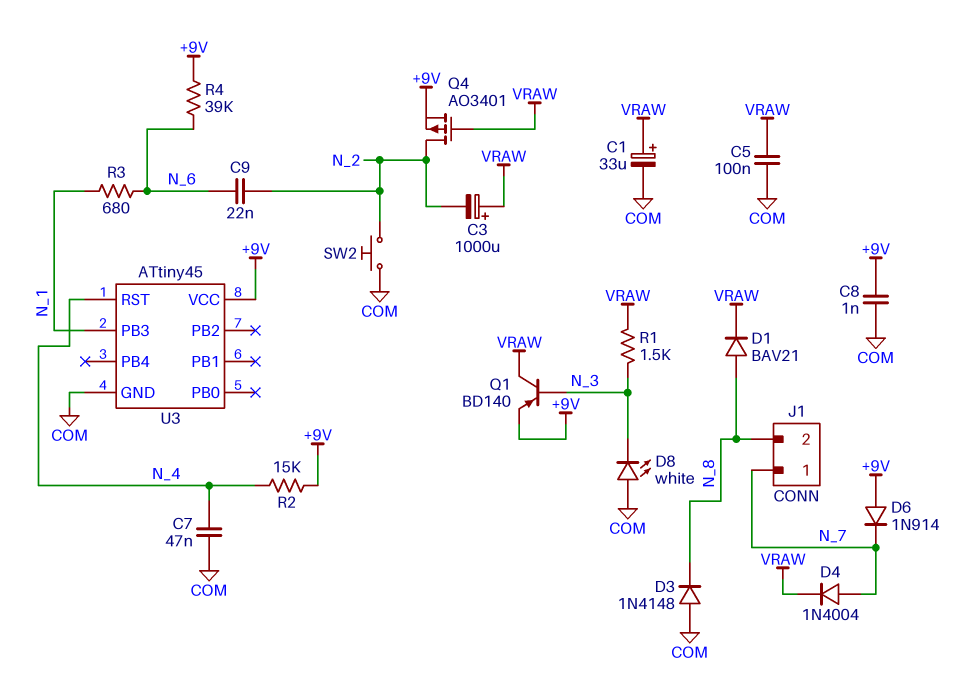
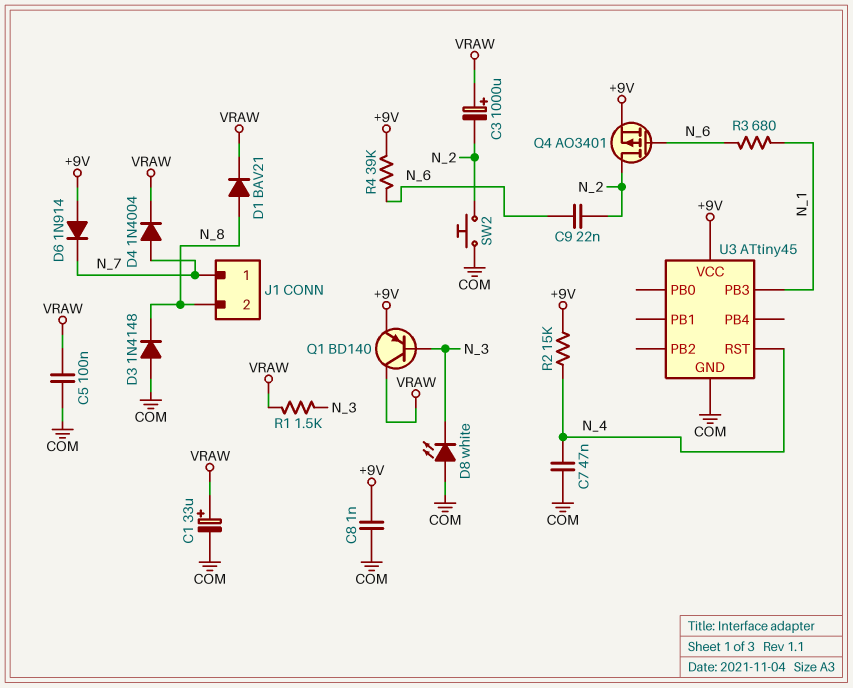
Q4: PMOS AO3401 (G VRAW, D N_2, S +9V) -> PMOS AO3401 (G N_6, D N_2, S +9V)

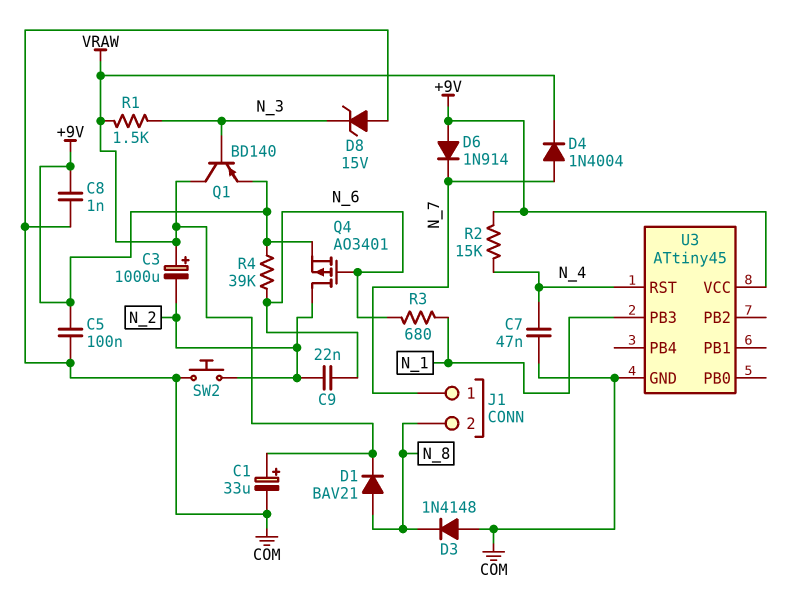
C5: 100nF (COM, VRAW) -> 100nF (+9V, COM)
D8: LED white (A COM, K N_3) -> zener 15V (A COM, K N_3)

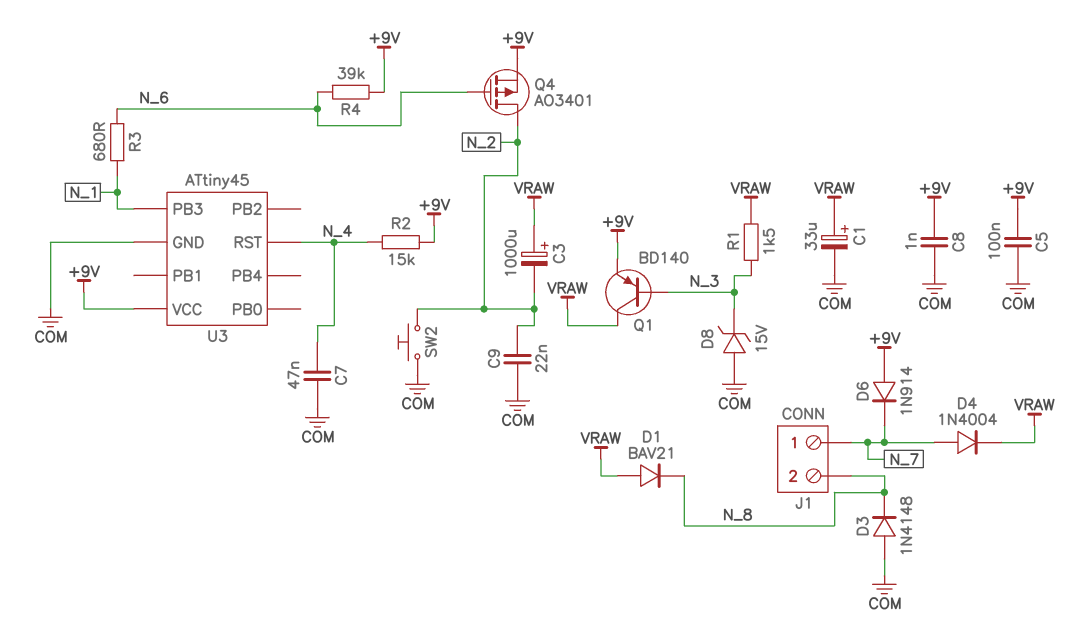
C9: 22nF (N_2, N_6) -> 22nF (COM, N_2)
D1: diode BAV21 (A N_8, K VRAW) -> diode BAV21 (A VRAW, K N_8)

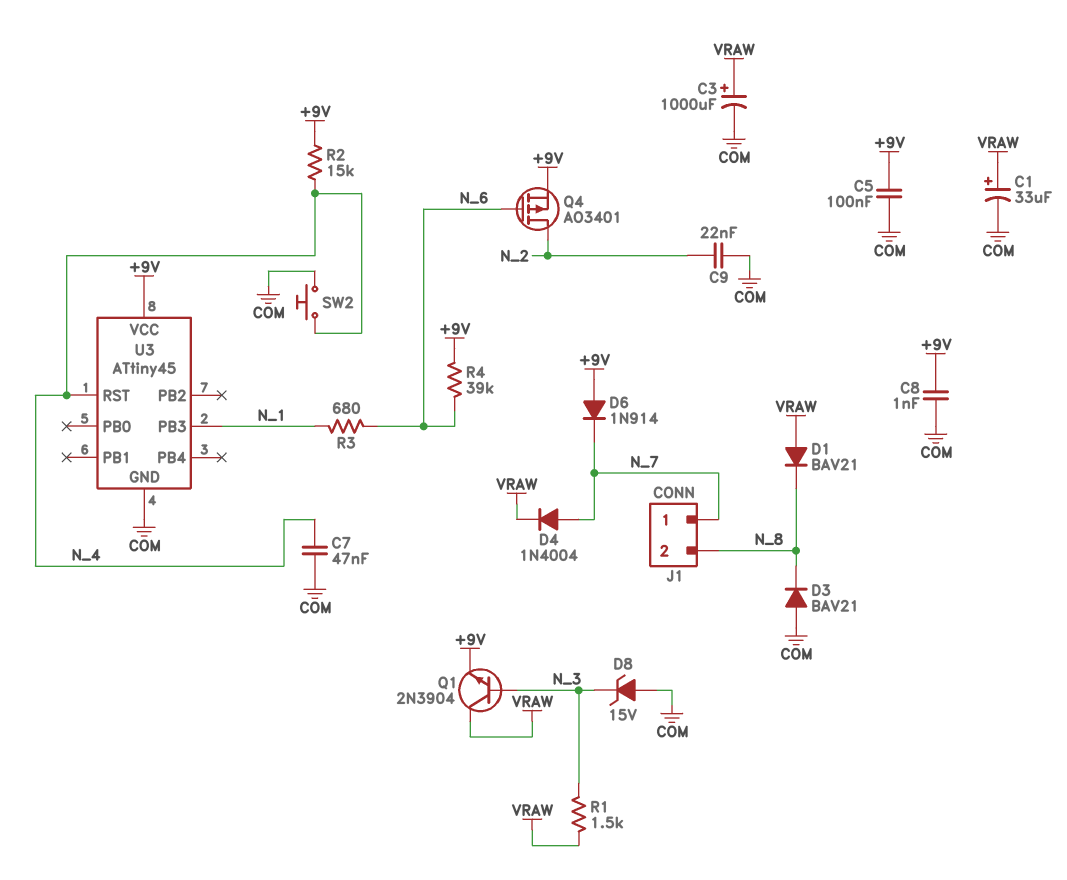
C3: 1000uF (plus VRAW, minus N_2) -> 1000uF (plus VRAW, minus COM)
D3: diode 1N4148 (A COM, K N_8) -> diode BAV21 (A COM, K N_8)
Q1: PNP BD140 (B N_3, C VRAW, E +9V) -> NPN 2N3904 (B N_3, C VRAW, E +9V)
SW2: button (COM, N_2) -> button (COM, N_4)

